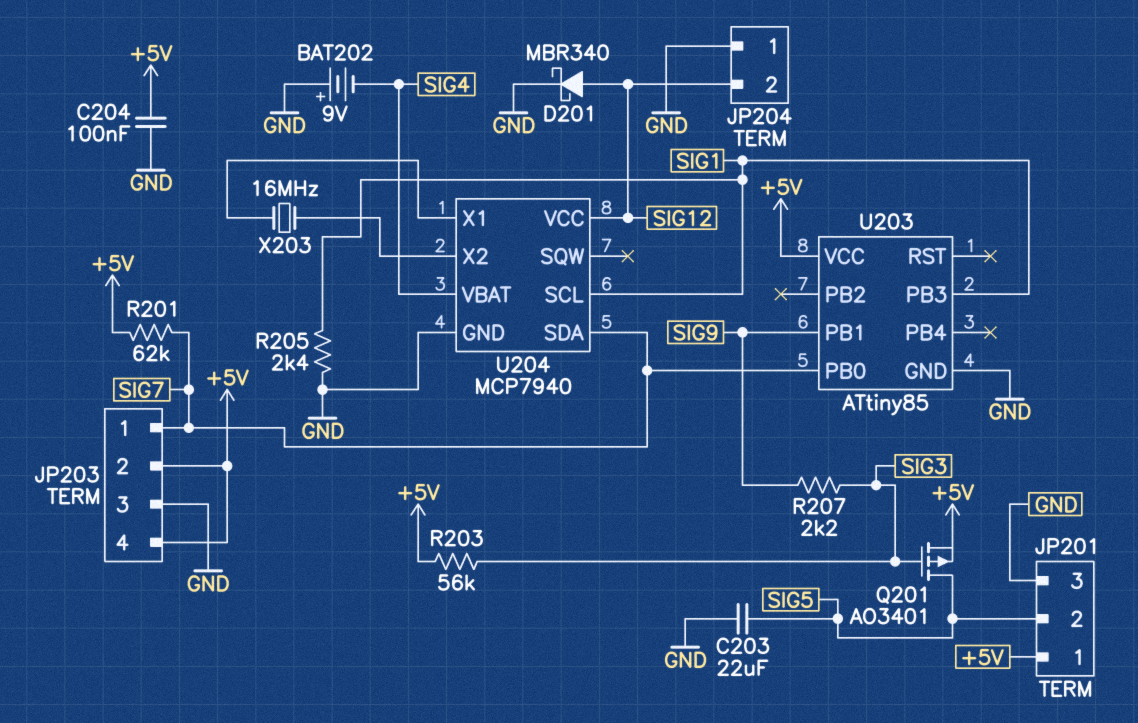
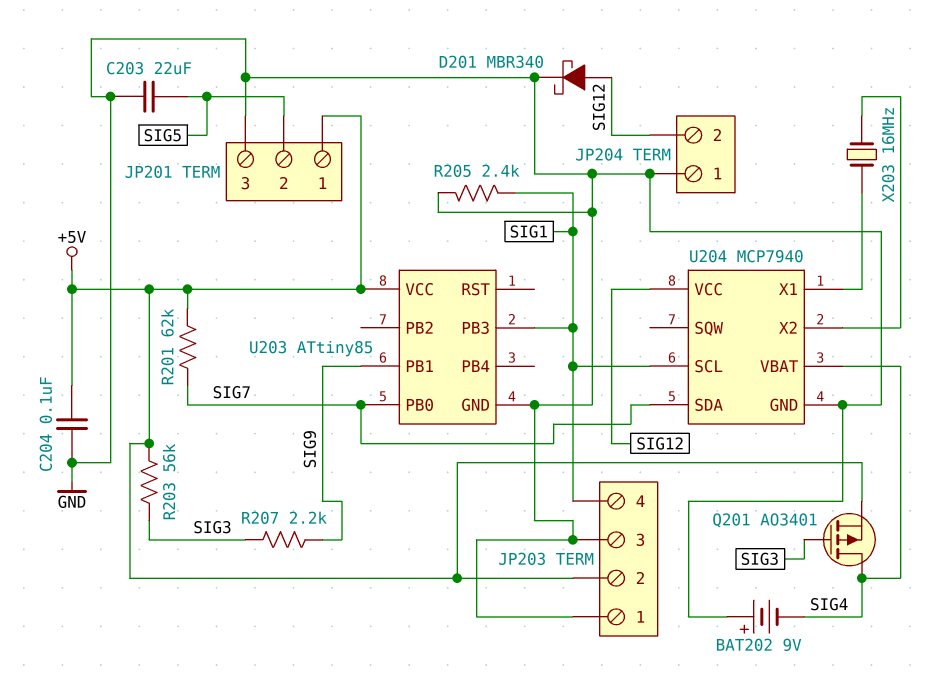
JP203 pin 1: SIG7 -> GND
JP203 pin 4: +5V -> SIG1
Q201: PMOS AO3401 (G SIG3, D SIG5, S +5V) -> PMOS AO3401 (G SIG3, D SIG4, S +5V)

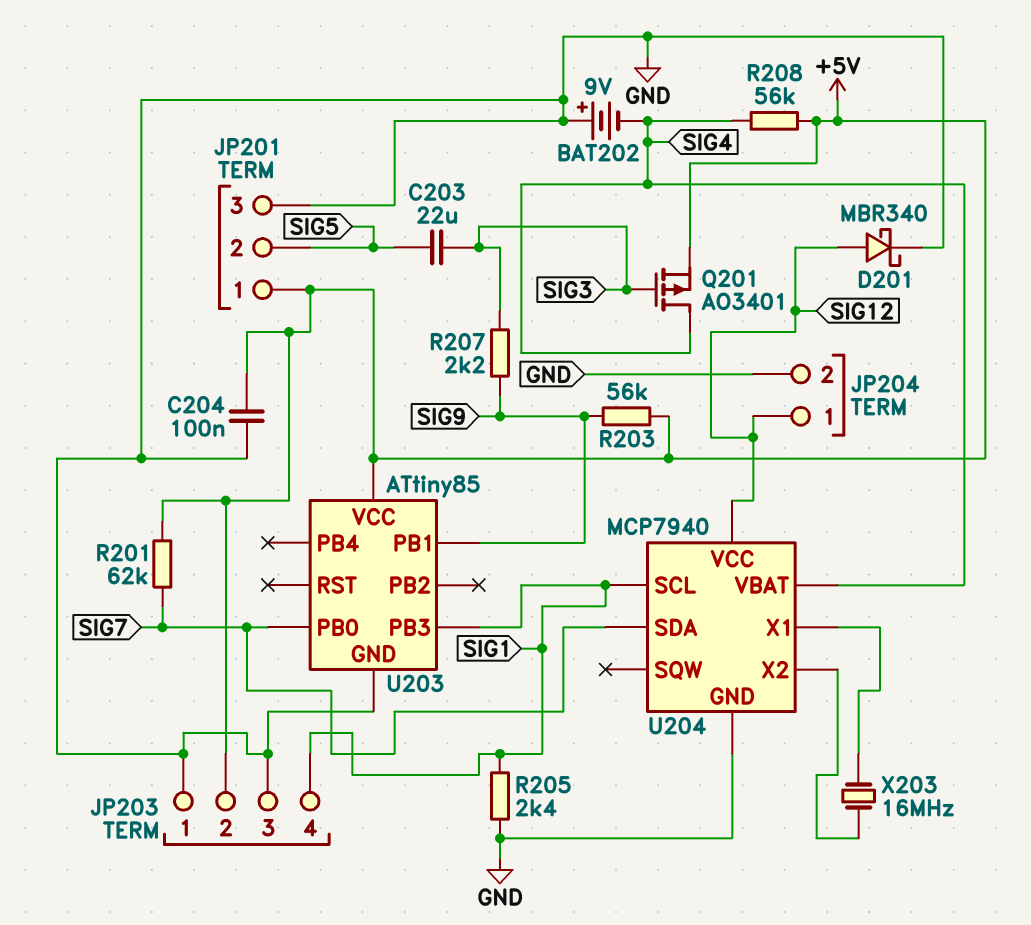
C203: 22uF (GND, SIG5) -> 22uF (SIG3, SIG5)
JP204 pin 1: GND -> SIG12
JP204 pin 2: SIG12 -> GND
R203: 56k (+5V, SIG3) -> 56k (+5V, SIG9)
R208: none -> 56k (+5V, SIG4)

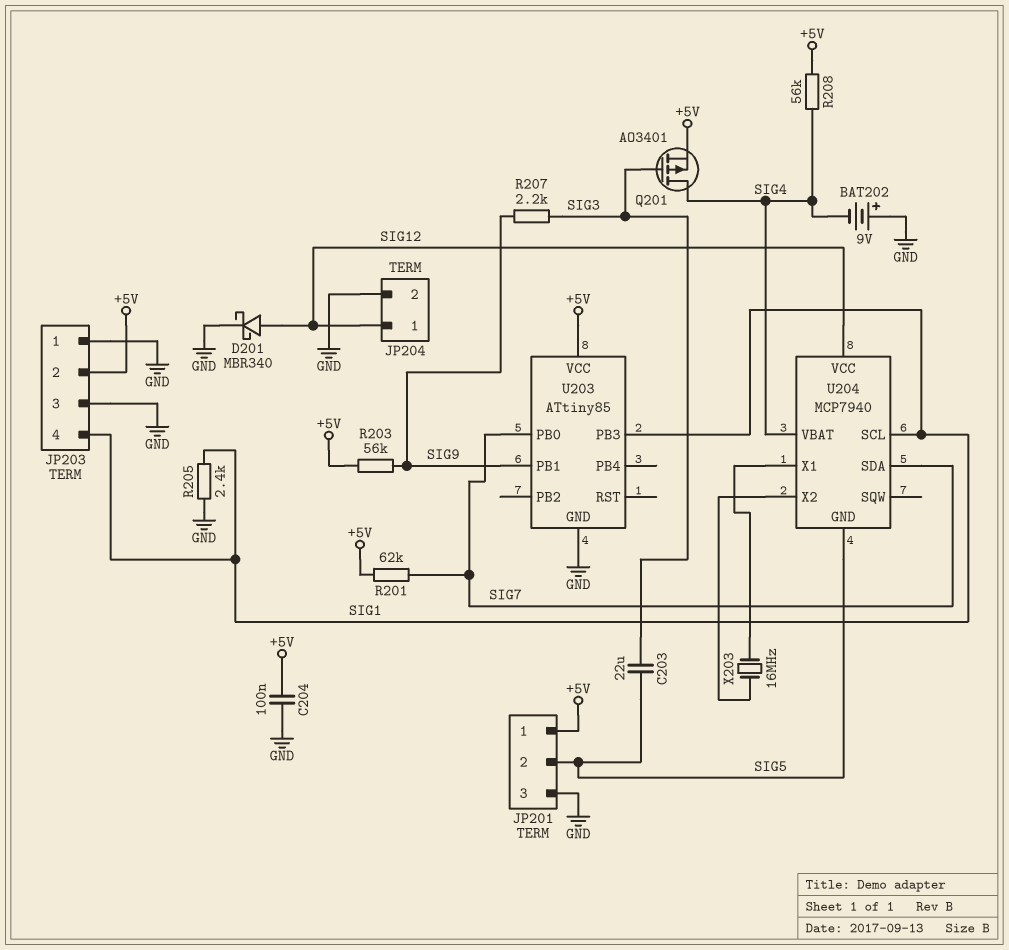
U204 pin GND: GND -> SIG5

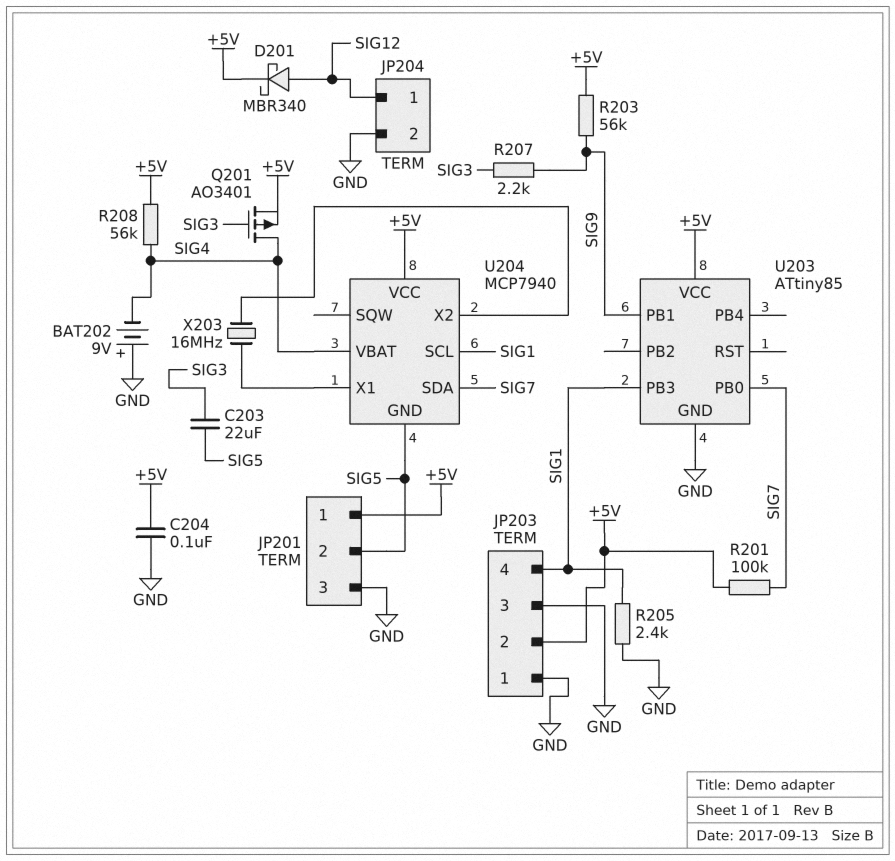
D201: schottky MBR340 (A SIG12, K GND) -> schottky MBR340 (A SIG12, K +5V)
R201: 62k (+5V, SIG7) -> 100k (+5V, SIG7)
U204 pin VCC: SIG12 -> +5V

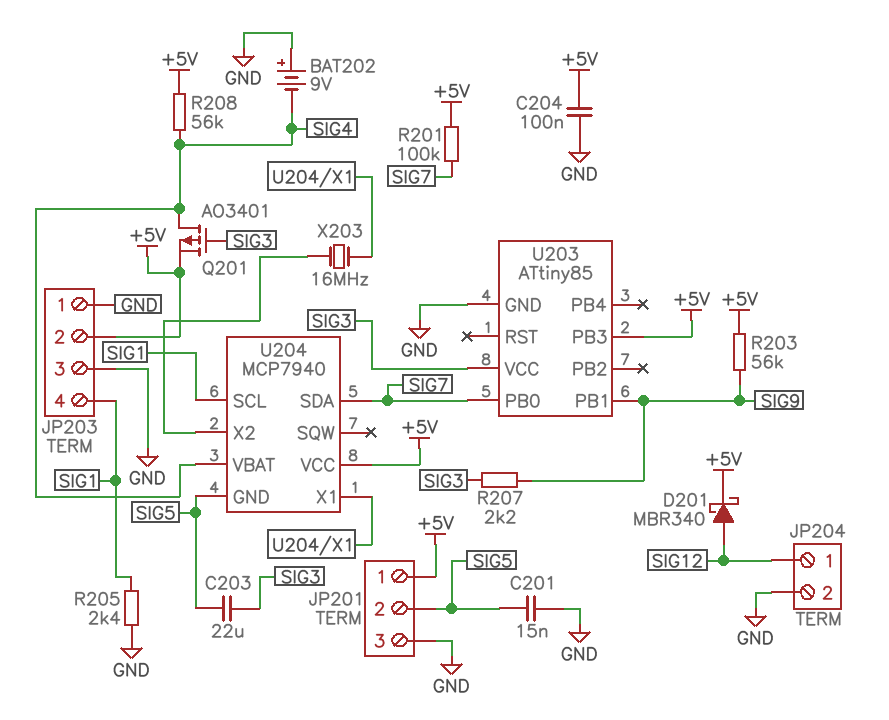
C201: none -> 15nF (GND, SIG5)
U203 pin PB3: SIG1 -> +5V
U203 pin VCC: +5V -> SIG3

